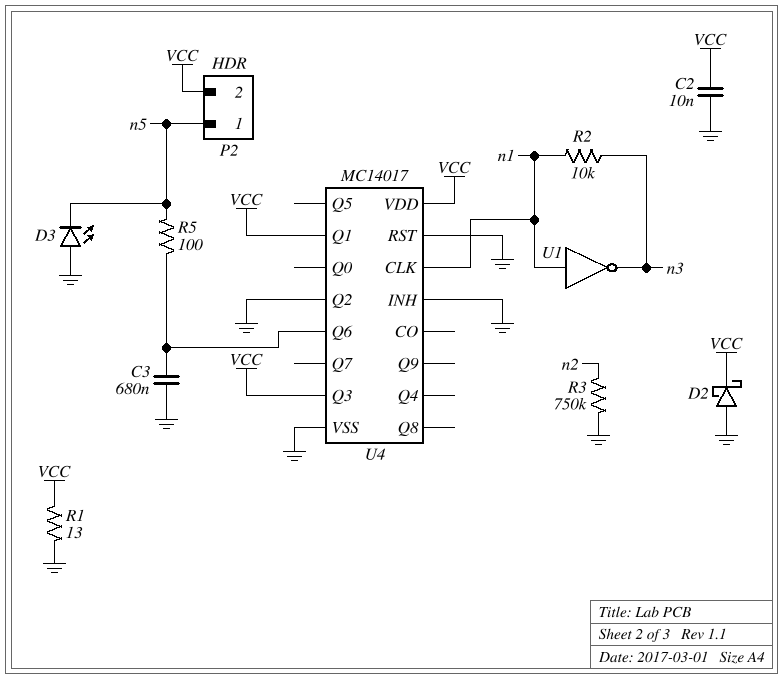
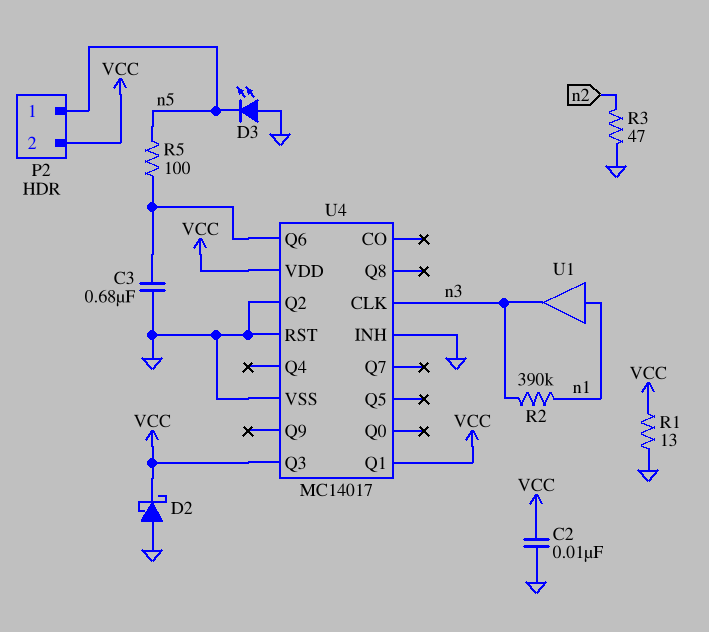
R2: 10k (n1, n3) -> 390k (n1, n3)
R3: 750k (GND, n2) -> 47 (GND, n2)
U1: NOT (in n1, out n3) -> buffer (in n1, out n3)
U4 pin CLK: n1 -> n3

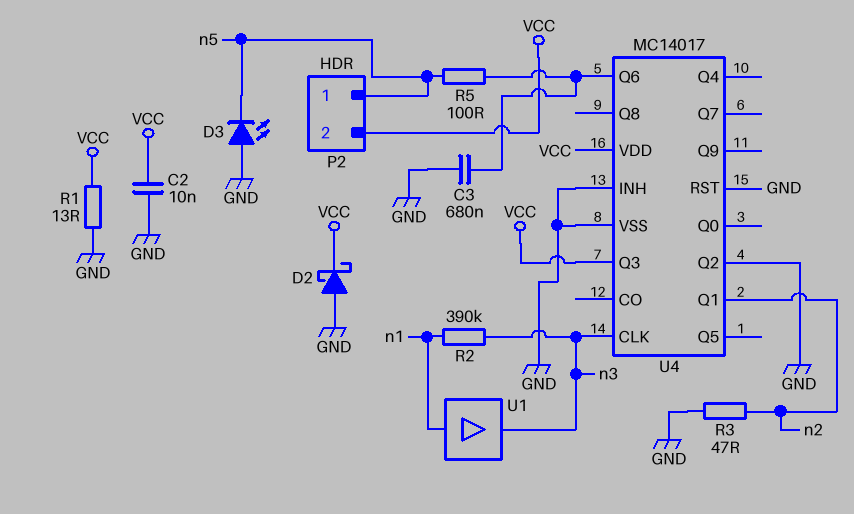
U4 pin Q1: VCC -> n2

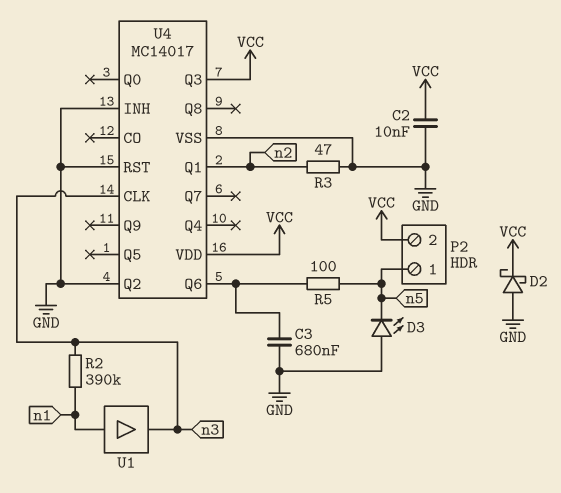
R1: 13 (GND, VCC) -> none

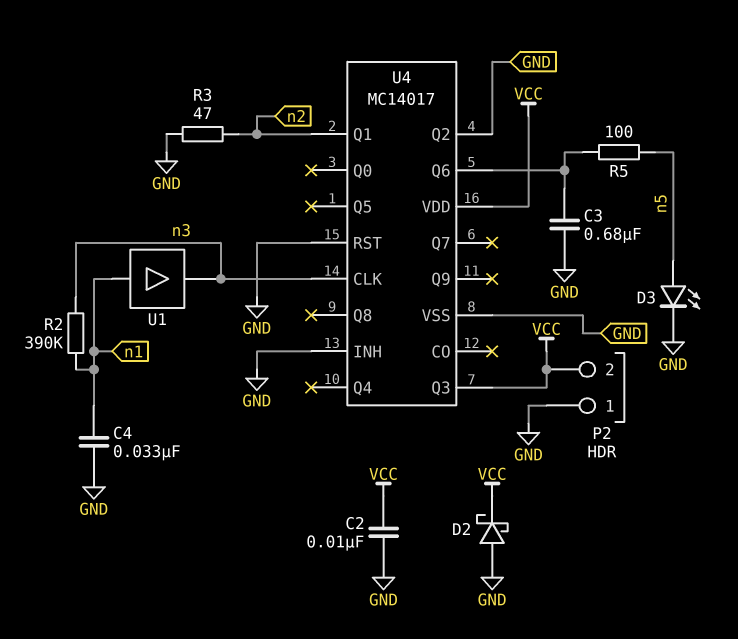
C4: none -> 33nF (GND, n1)
D3: LED (A GND, K n5) -> LED (A n5, K GND)
P2 pin 1: n5 -> GND

